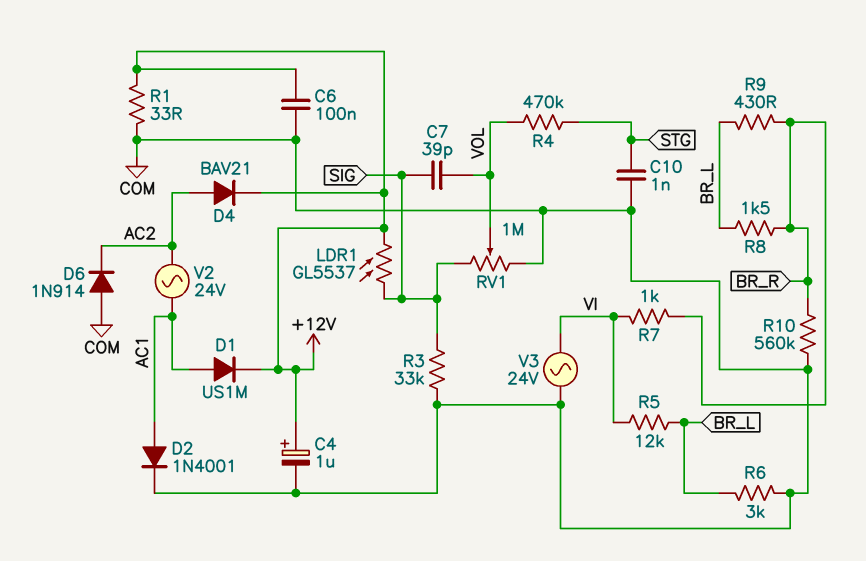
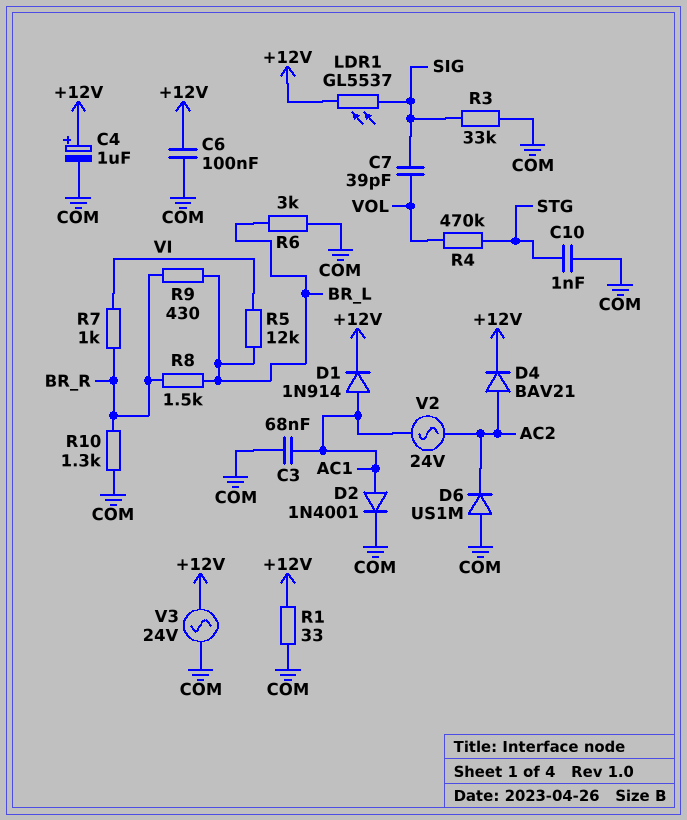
C3: none -> 68nF (AC1, COM)
D1: diode US1M (A AC1, K +12V) -> diode 1N914 (A AC1, K +12V)
D6: diode 1N914 (A COM, K AC2) -> diode US1M (A COM, K AC2)
R10: 560k (BR_R, COM) -> 1.3k (BR_R, COM)
RV1: 1M (COM, SIG, wiper VOL) -> none
V3: AC 24V (COM, VI) -> AC 24V (+12V, COM)

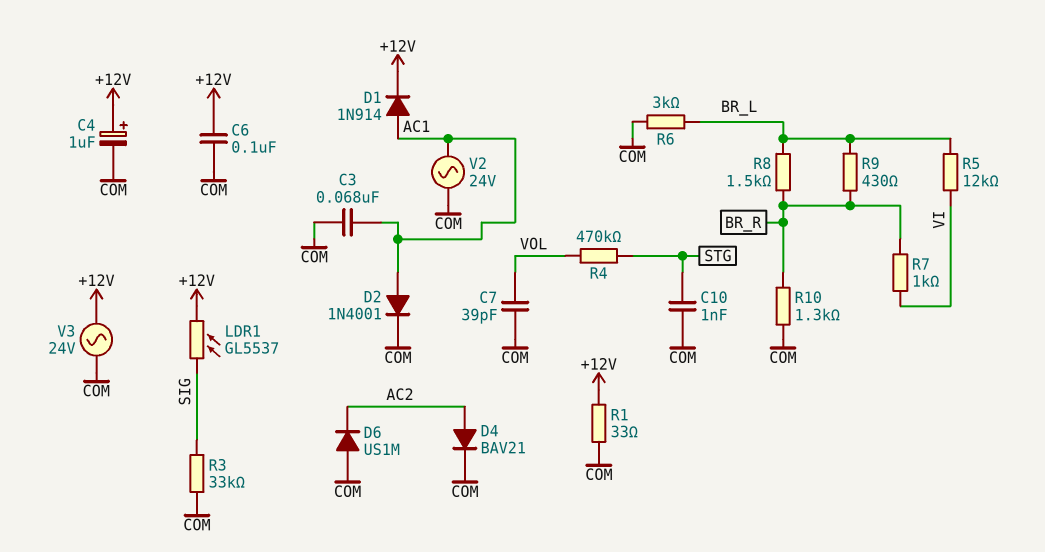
C7: 39pF (SIG, VOL) -> 39pF (COM, VOL)
D4: diode BAV21 (A AC2, K +12V) -> diode BAV21 (A AC2, K COM)
V2: AC 24V (AC1, AC2) -> AC 24V (AC1, COM)

